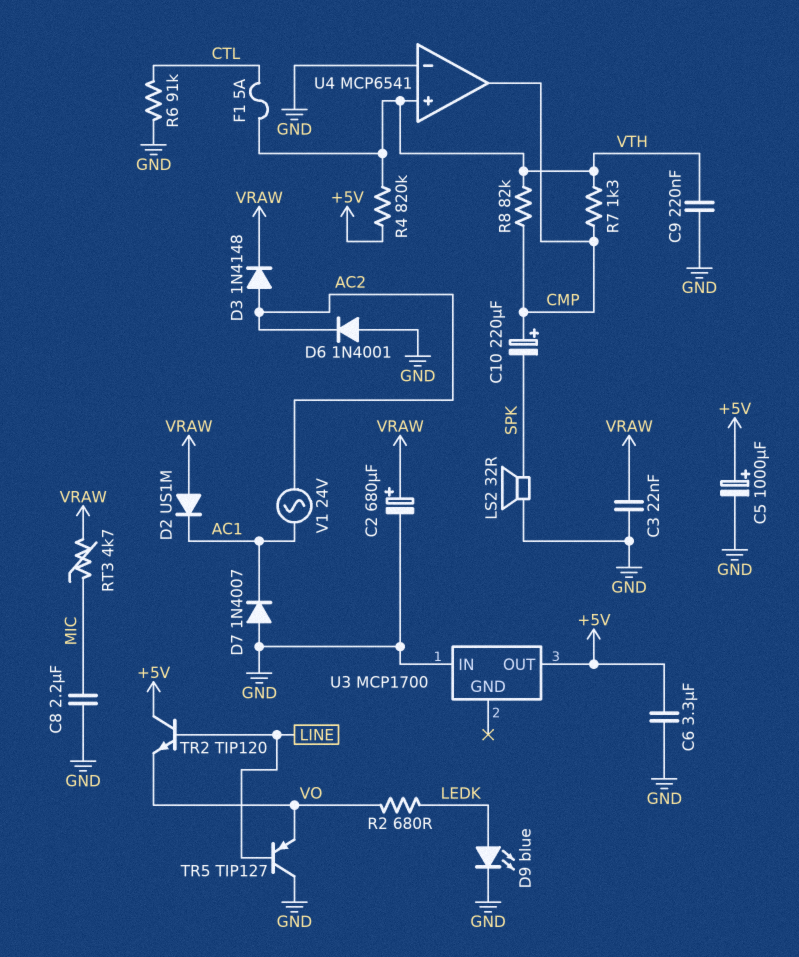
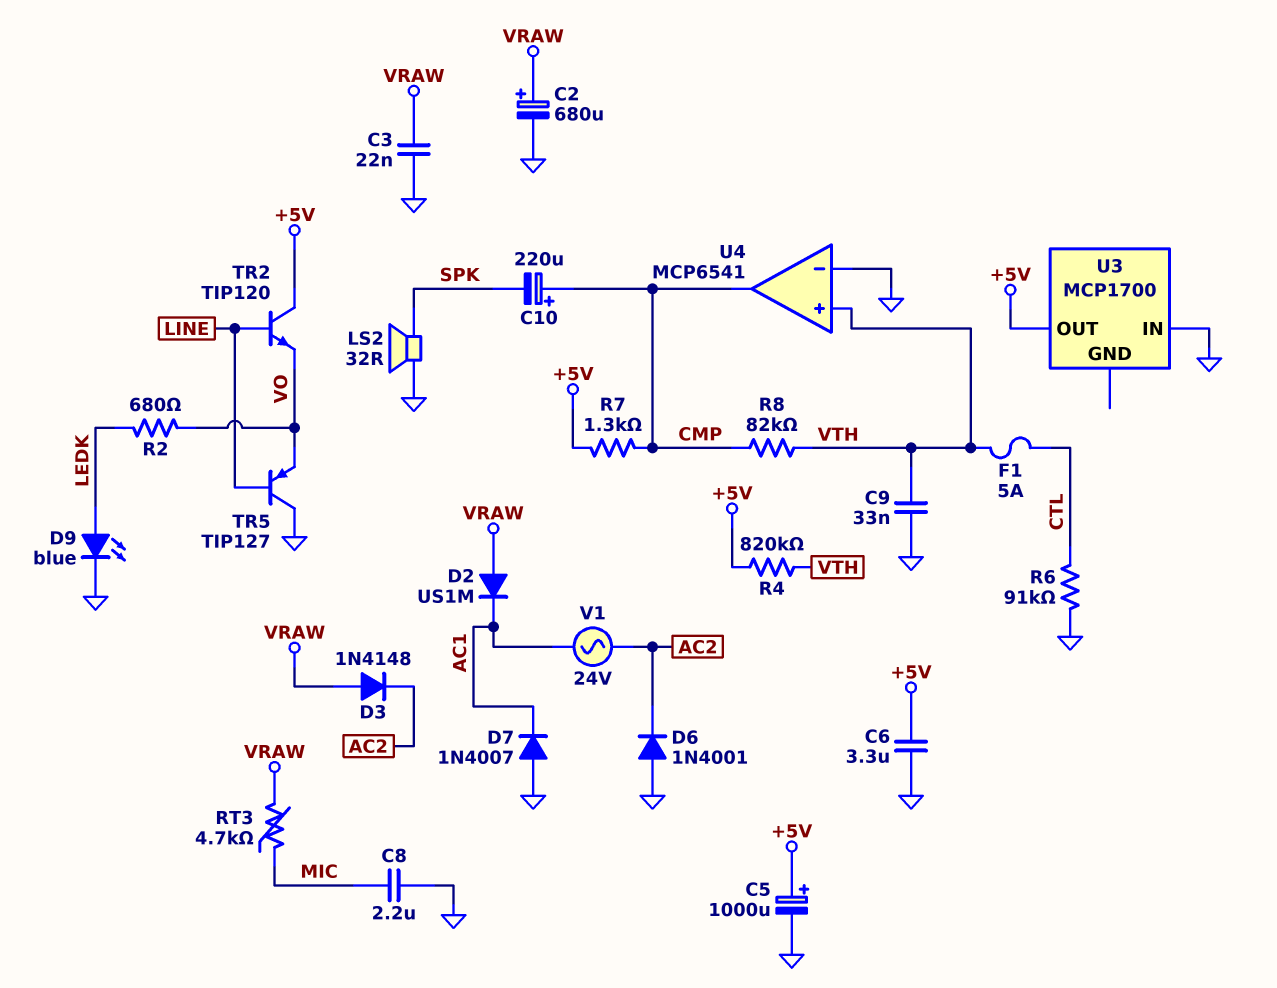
C9: 220nF (GND, VTH) -> 33nF (GND, VTH)
D3: diode 1N4148 (A AC2, K VRAW) -> diode 1N4148 (A VRAW, K AC2)
R7: 1.3k (CMP, VTH) -> 1.3k (+5V, CMP)

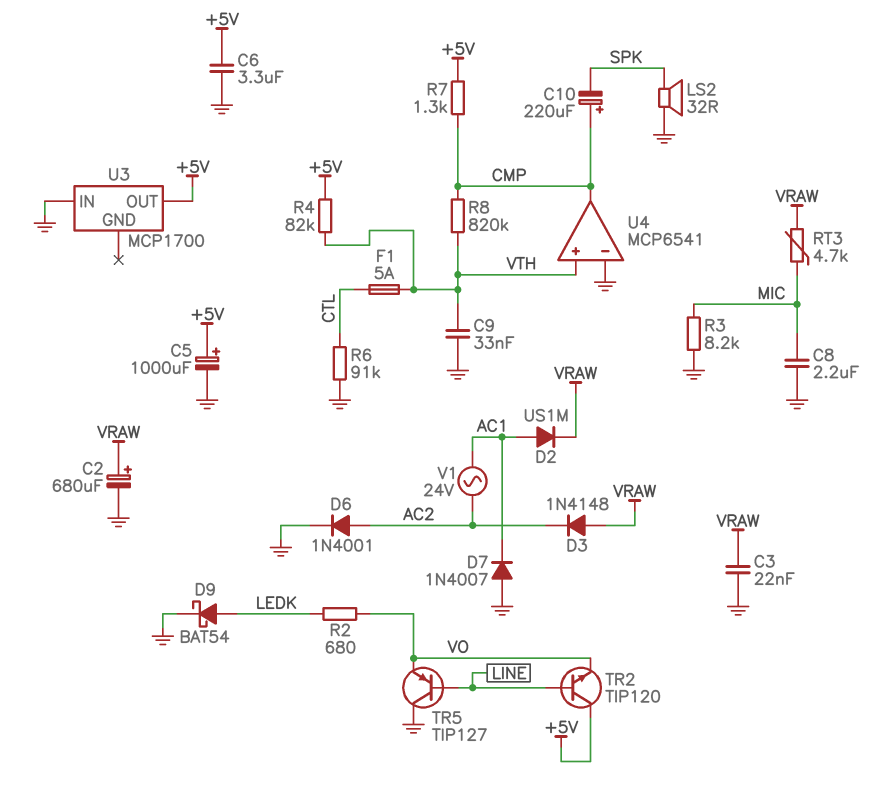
D2: diode US1M (A VRAW, K AC1) -> diode US1M (A AC1, K VRAW)
D6: diode 1N4001 (A GND, K AC2) -> diode 1N4001 (A AC2, K GND)
D9: LED blue (A LEDK, K GND) -> schottky BAT54 (A LEDK, K GND)
R3: none -> 8.2k (GND, MIC)
R4: 820k (+5V, VTH) -> 82k (+5V, VTH)
R8: 82k (CMP, VTH) -> 820k (CMP, VTH)

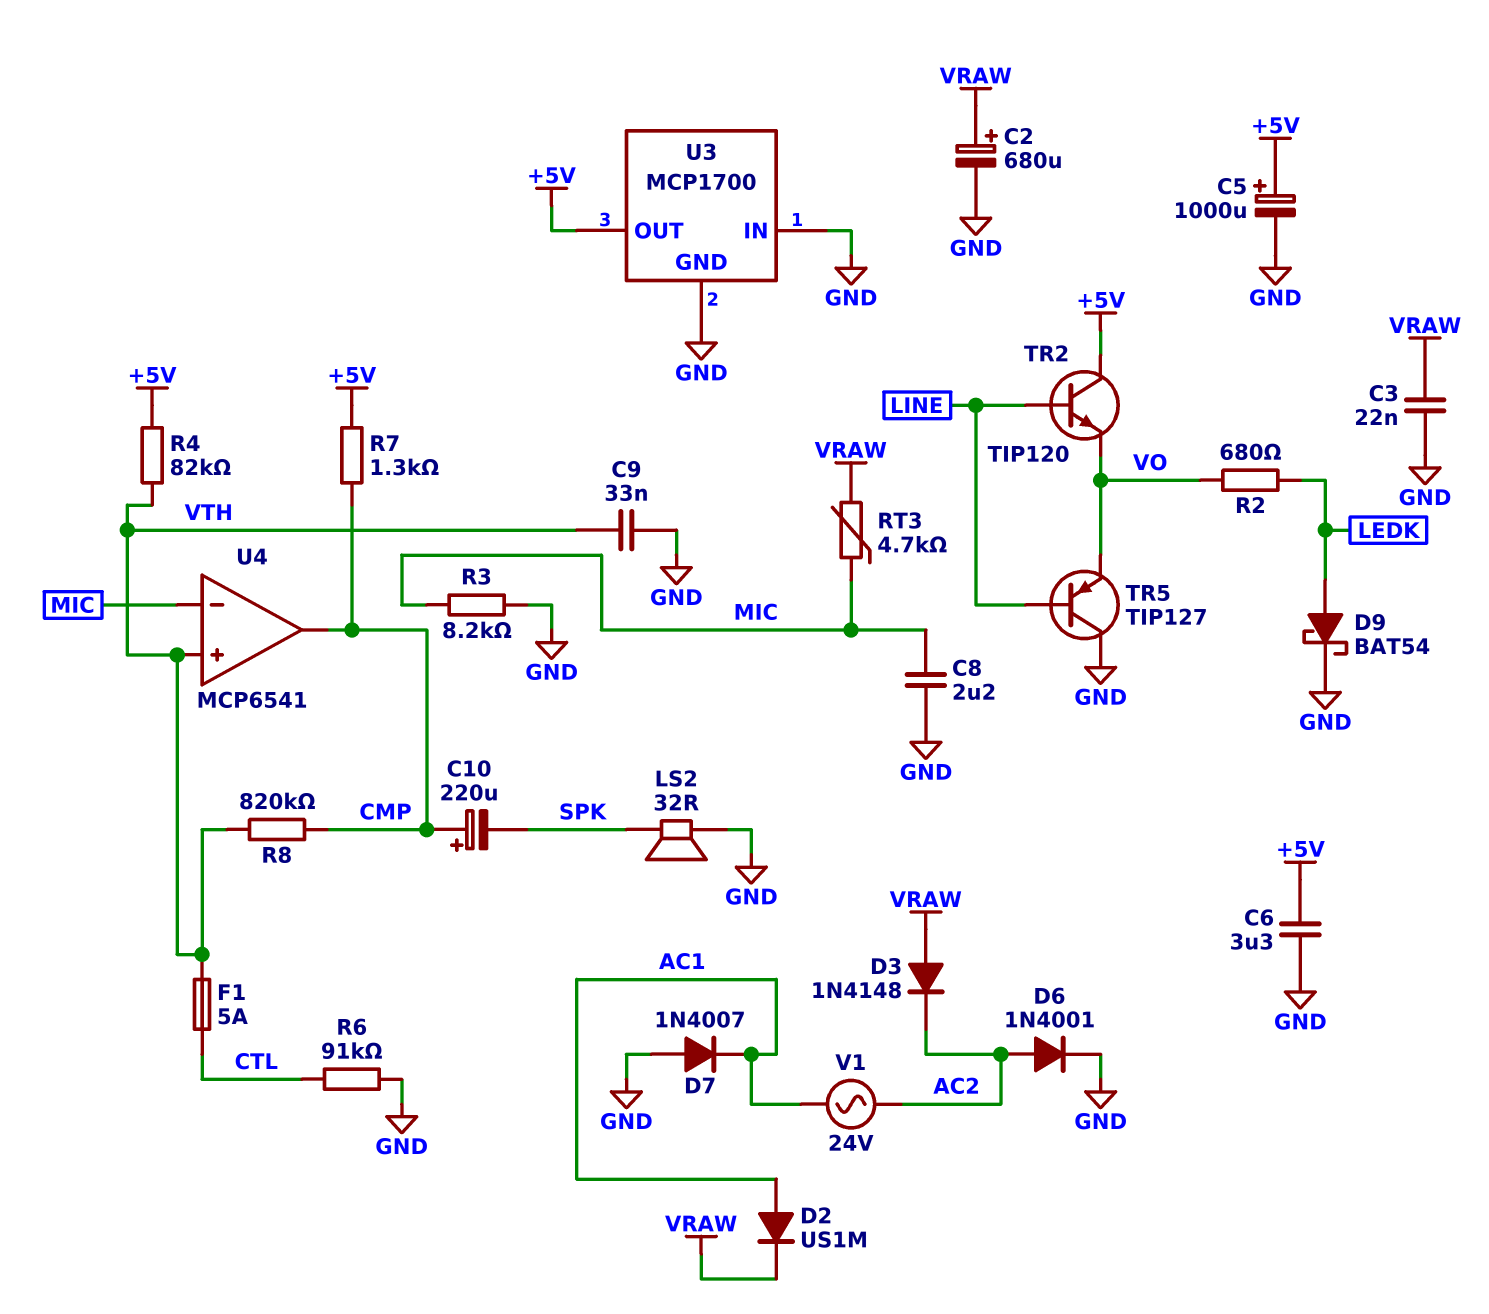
U3 pin GND: none -> GND
U4 pin in-: GND -> MIC

